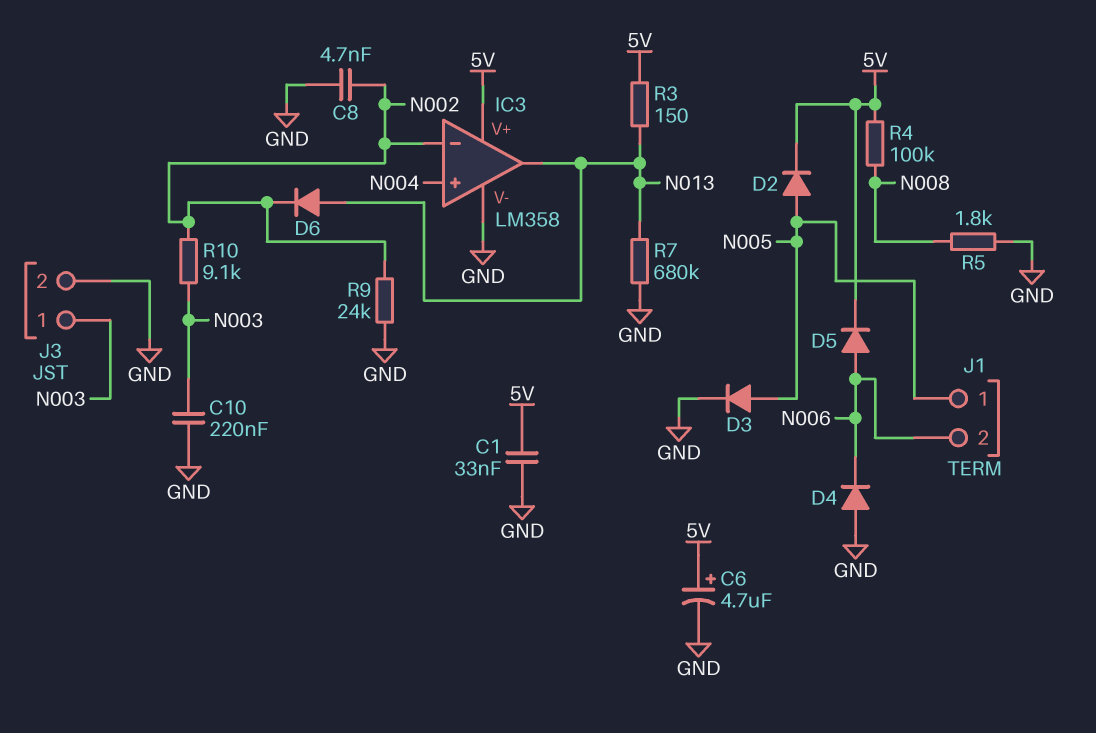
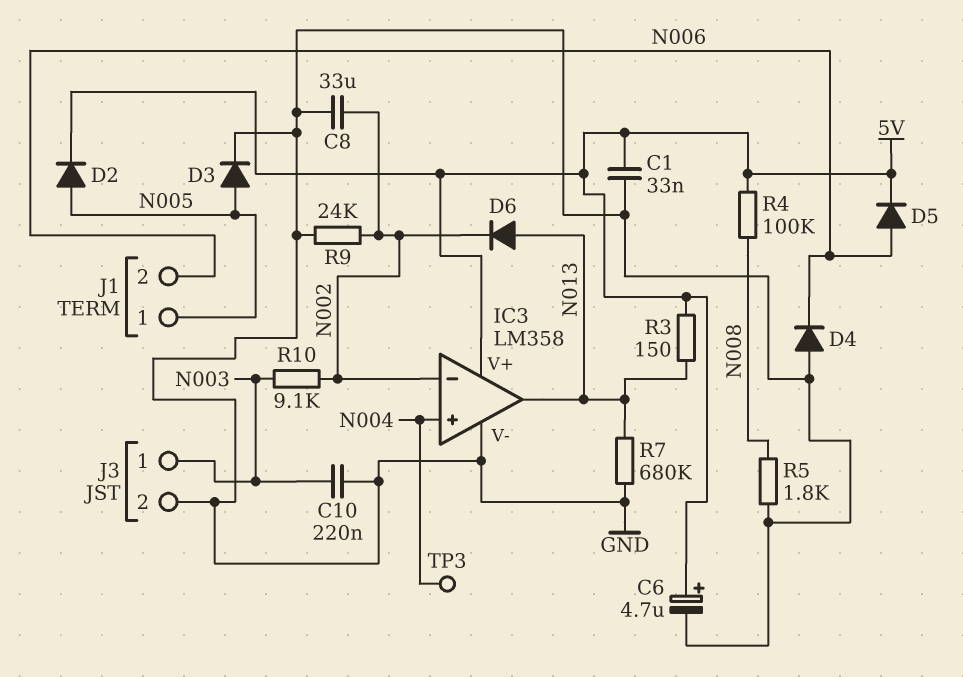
C8: 4.7nF (GND, N002) -> 33uF (GND, N002)
TP3: none -> test point (N004)

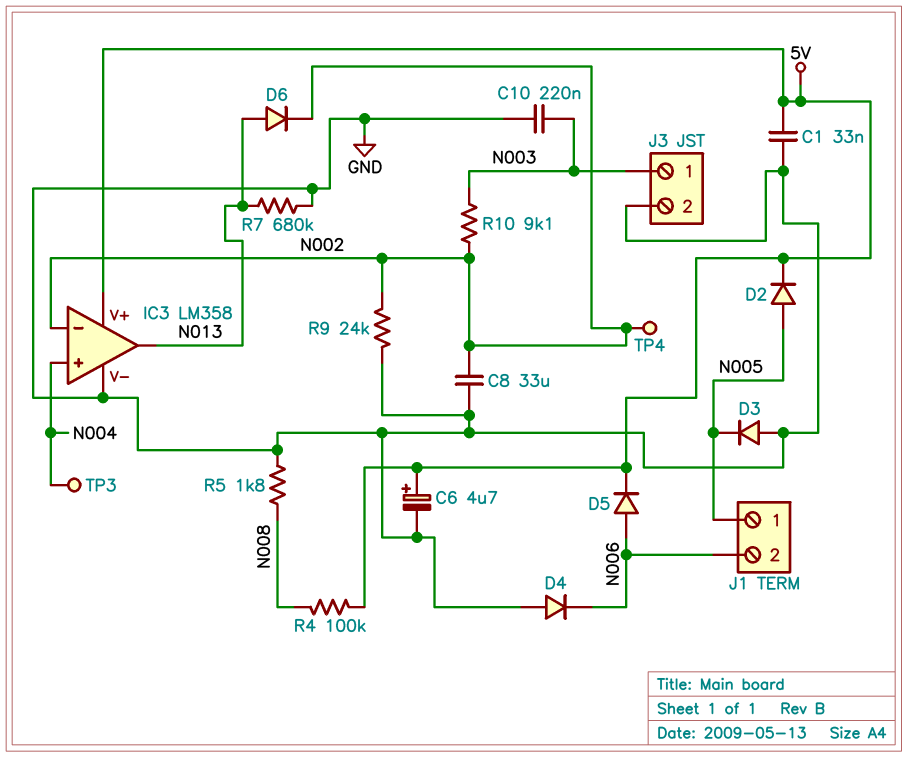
D3: diode (A N005, K GND) -> diode (A GND, K N005)
R3: 150 (5V, N013) -> none
TP4: none -> test point (N002)

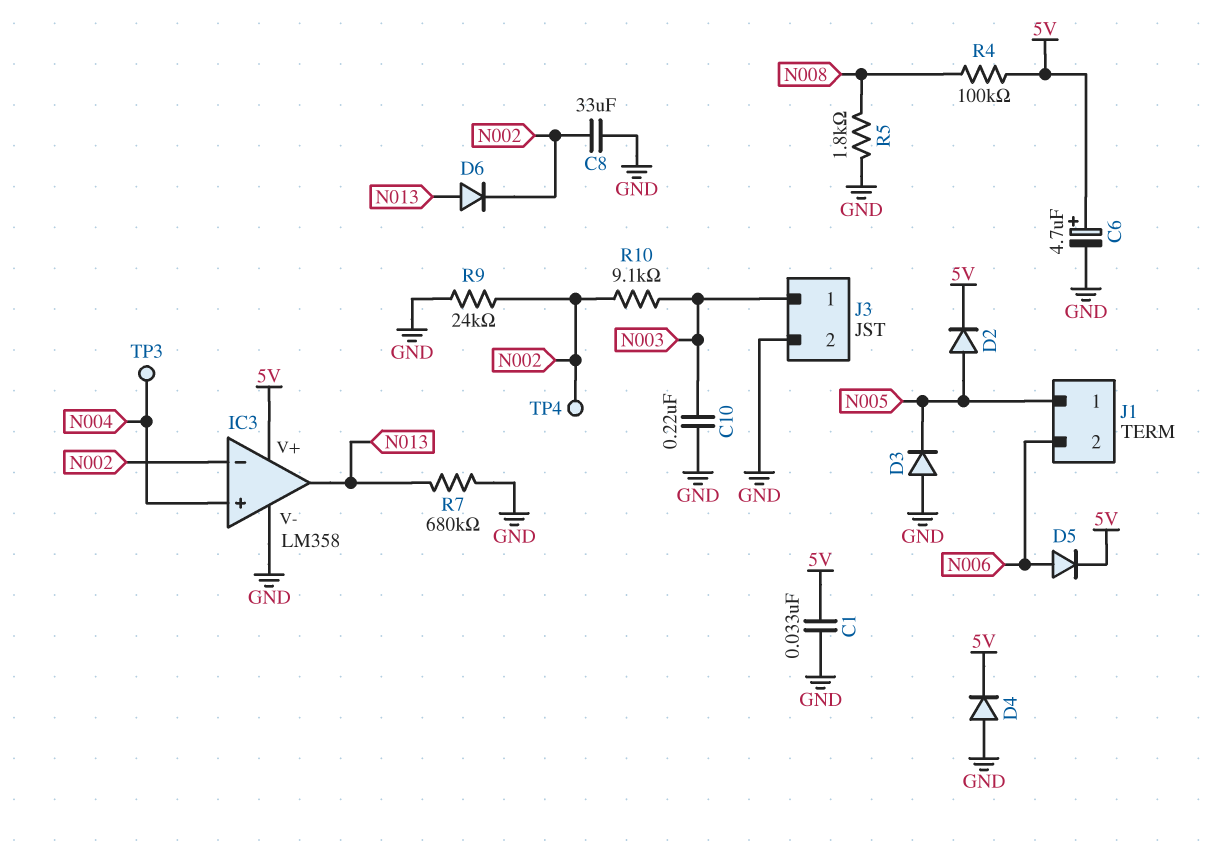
D4: diode (A GND, K N006) -> diode (A GND, K 5V)

